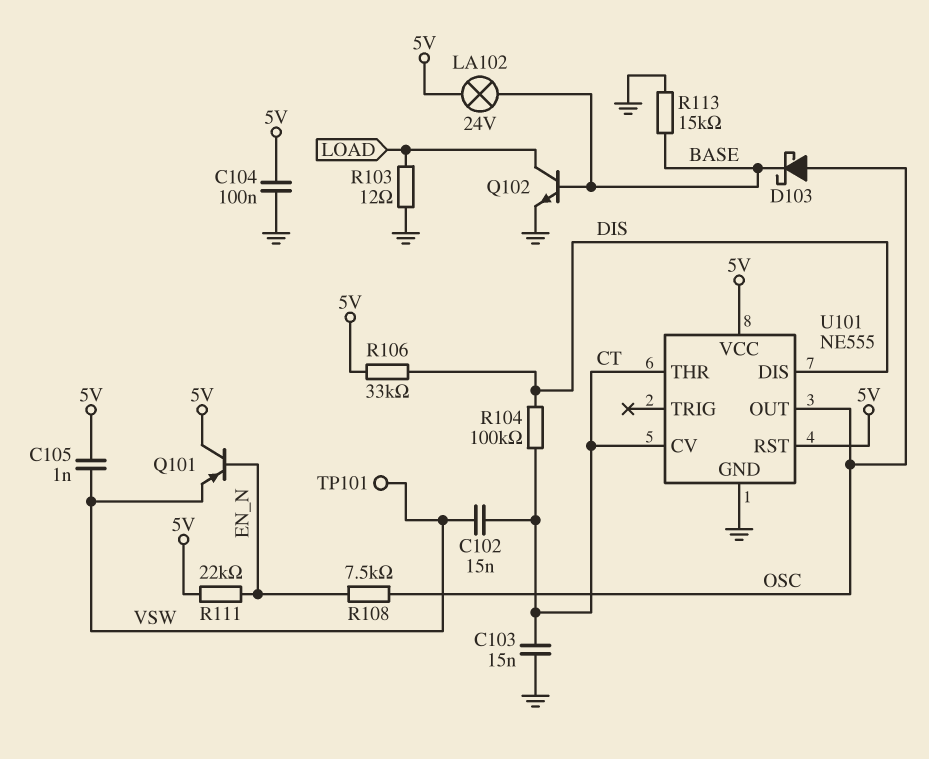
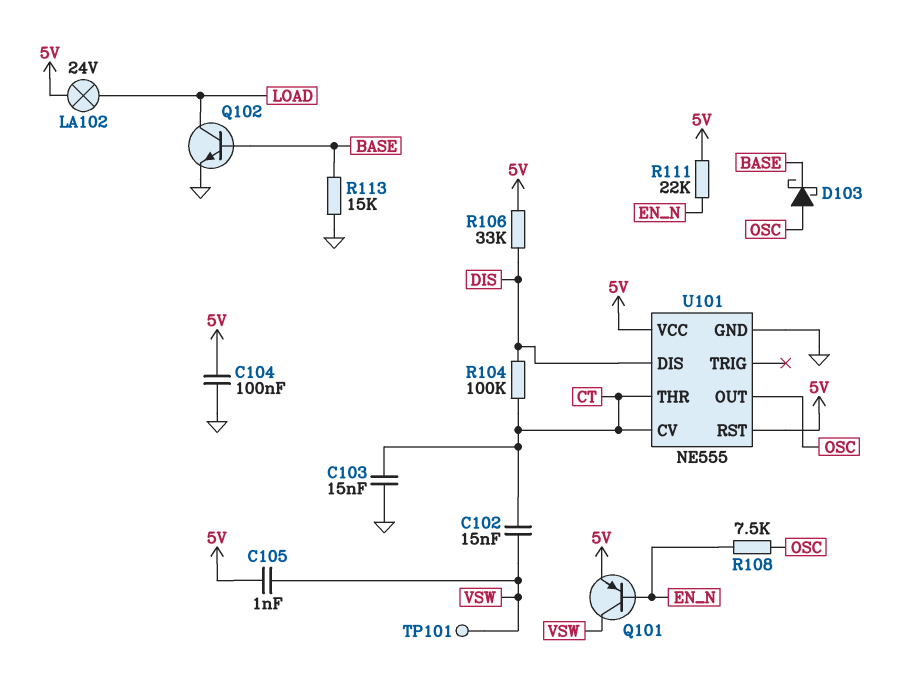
LA102: lamp 24V (5V, BASE) -> lamp 24V (5V, LOAD)
Q101: PNP (B EN_N, C 5V, E VSW) -> PNP (B EN_N, C VSW, E 5V)
R103: 12 (GND, LOAD) -> none

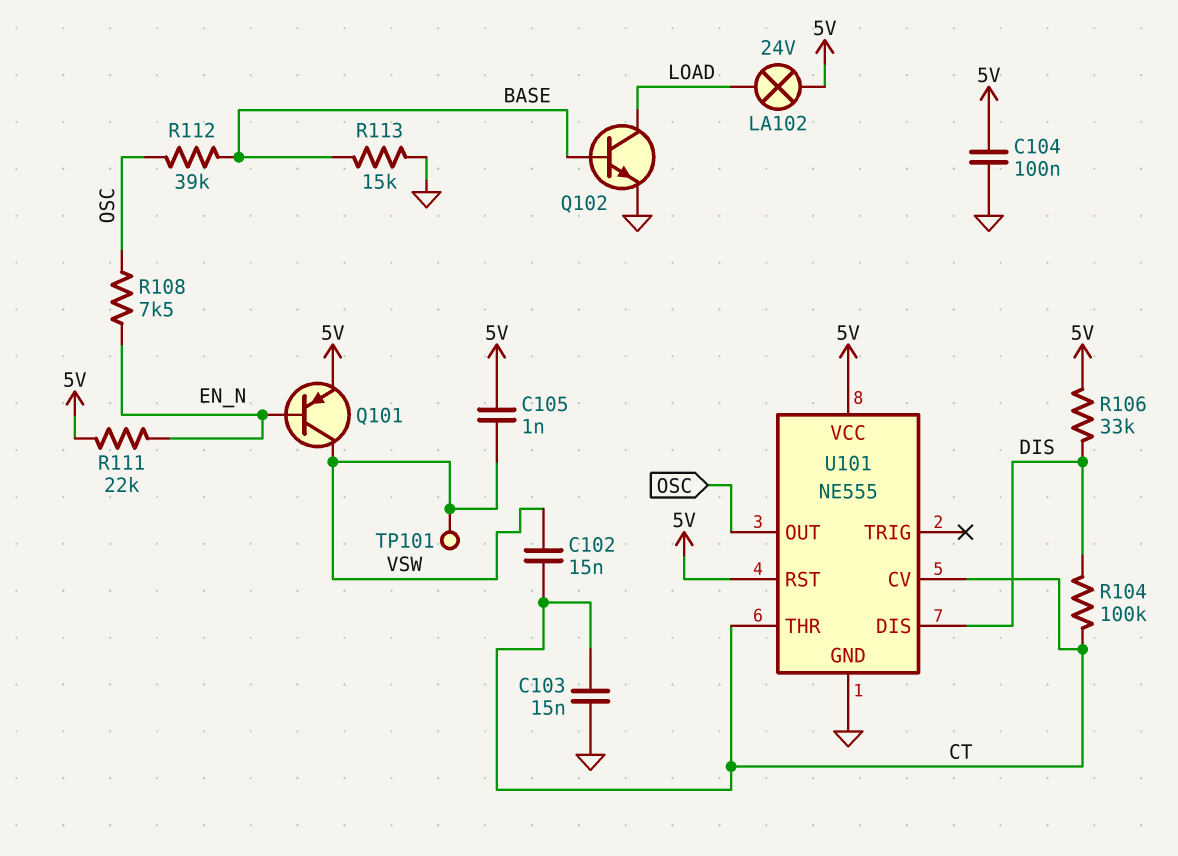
D103: schottky (A OSC, K BASE) -> none
R112: none -> 39k (BASE, OSC)

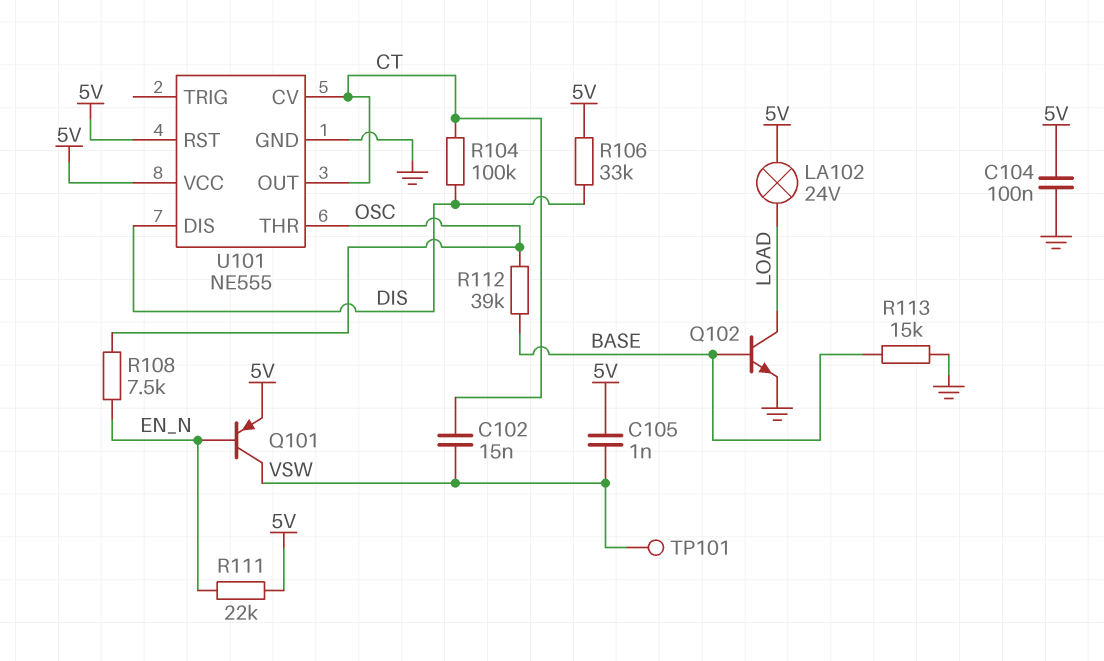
C103: 15nF (CT, GND) -> none
U101 pin OUT: OSC -> CT
U101 pin THR: CT -> OSC

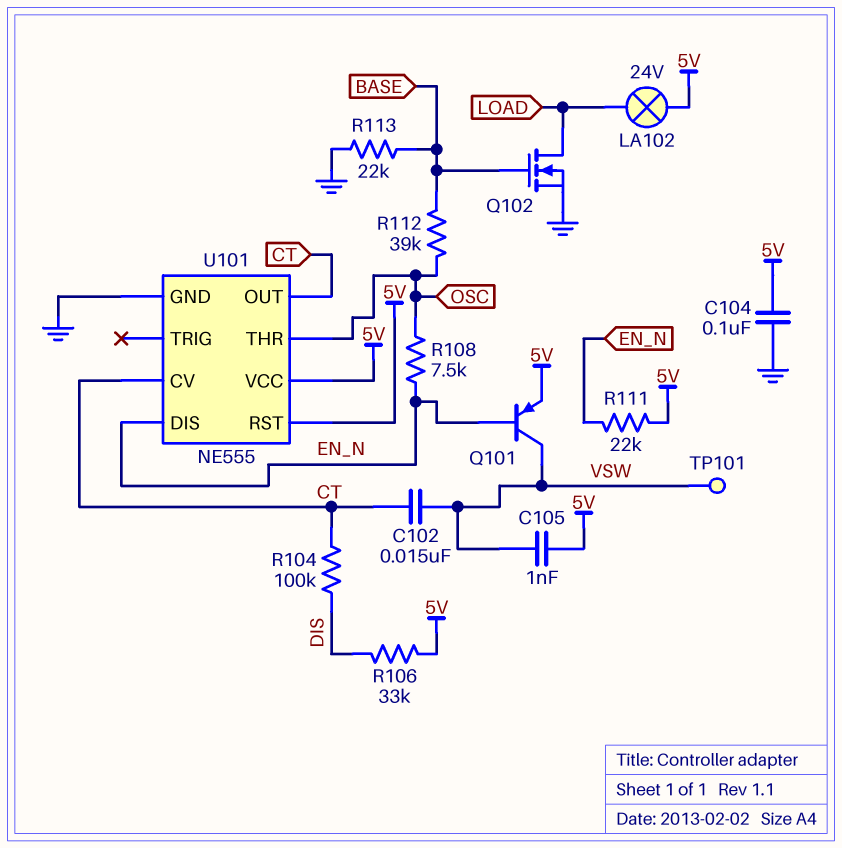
Q102: NPN (B BASE, C LOAD, E GND) -> NMOS (G BASE, D LOAD, S GND)
R113: 15k (BASE, GND) -> 22k (BASE, GND)
U101 pin DIS: DIS -> EN_N

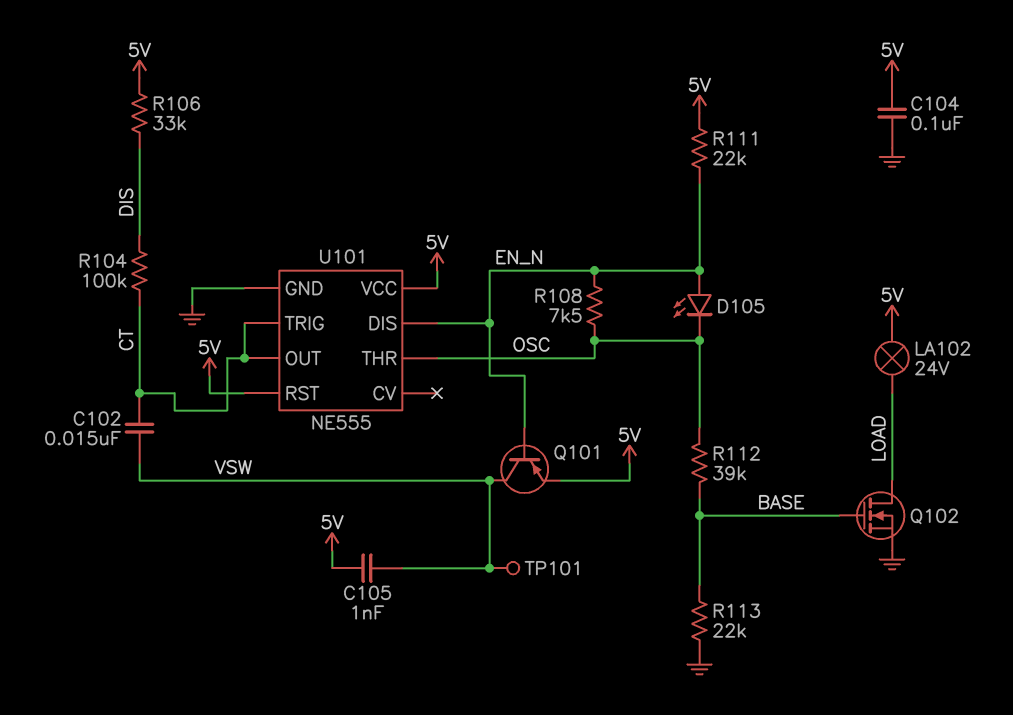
D105: none -> LED (A EN_N, K OSC)
U101 pin CV: CT -> none
U101 pin TRIG: none -> CT

